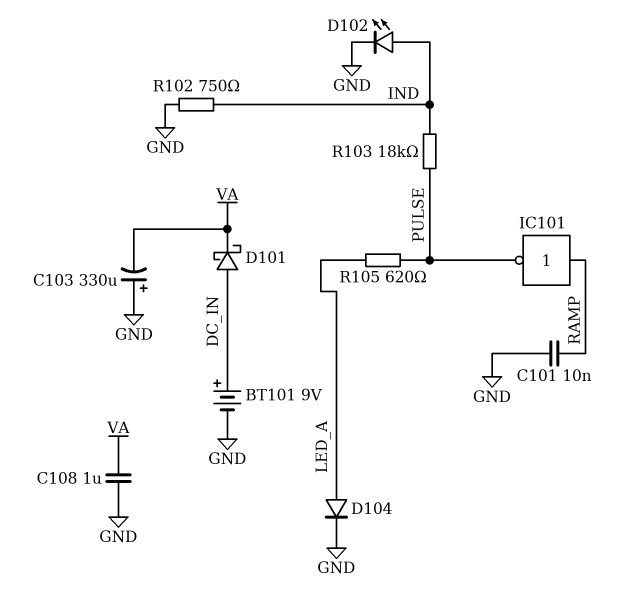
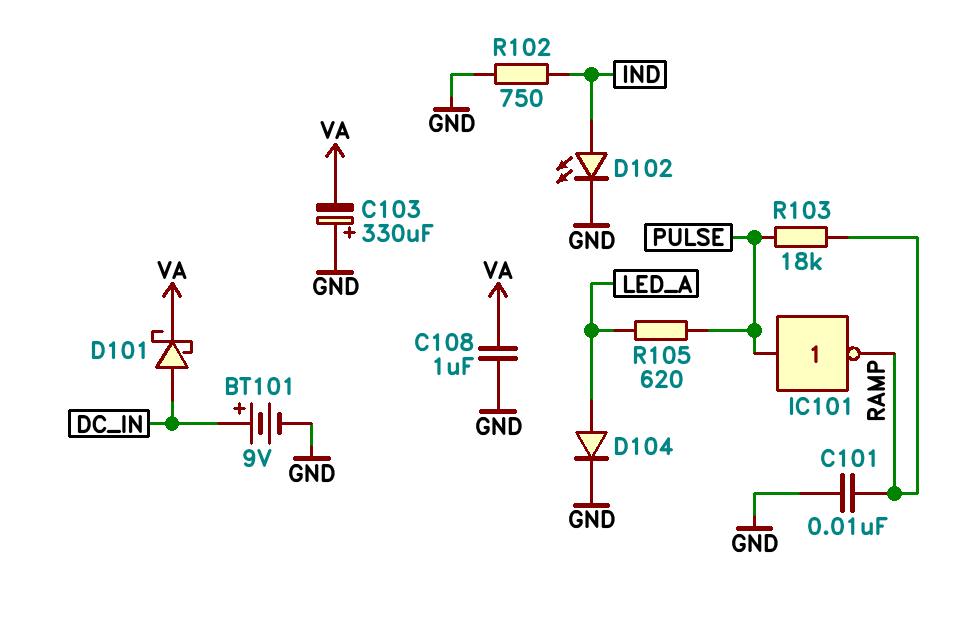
IC101: NOT (in RAMP, out PULSE) -> NOT (in PULSE, out RAMP)
R103: 18k (IND, PULSE) -> 18k (PULSE, RAMP)

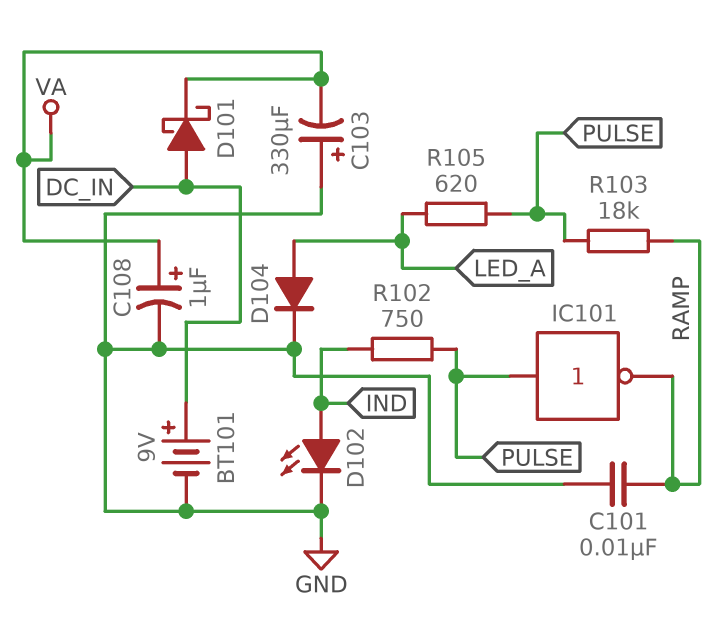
C108: 1uF (GND, VA) -> 1uF (plus VA, minus GND)
R102: 750 (GND, IND) -> 750 (IND, PULSE)

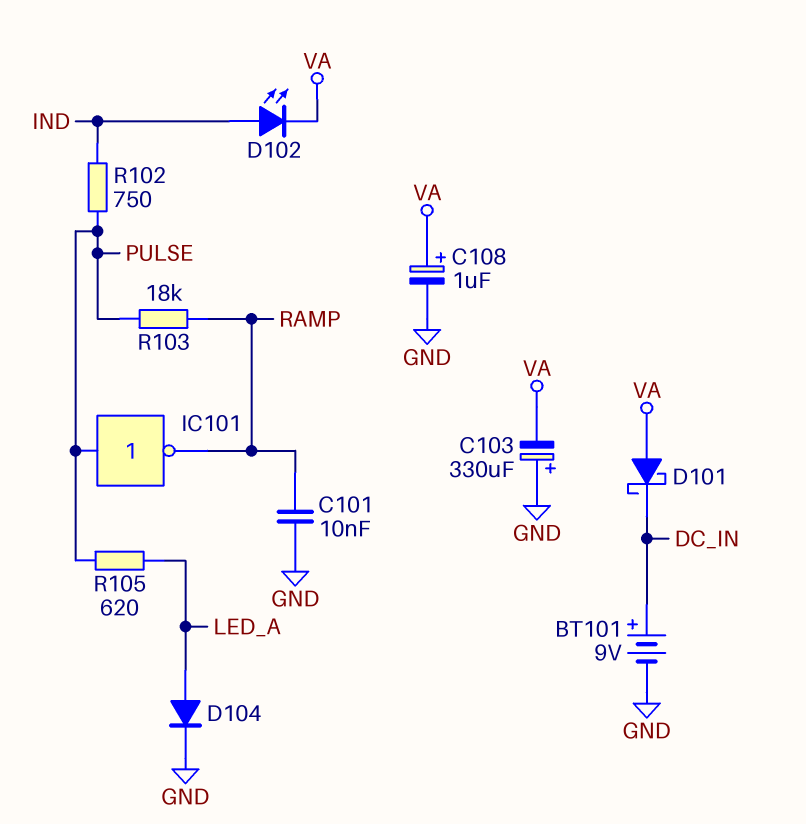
D101: schottky (A DC_IN, K VA) -> schottky (A VA, K DC_IN)
D102: LED (A IND, K GND) -> LED (A IND, K VA)

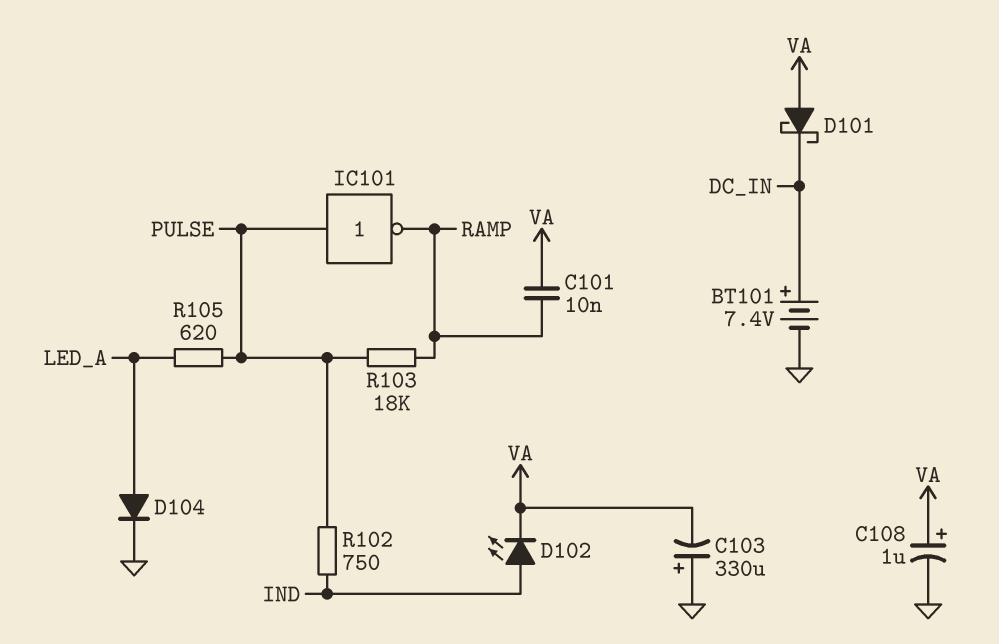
BT101: 9V (plus DC_IN, minus GND) -> 7.4V (plus DC_IN, minus GND)
C101: 10nF (GND, RAMP) -> 10nF (RAMP, VA)

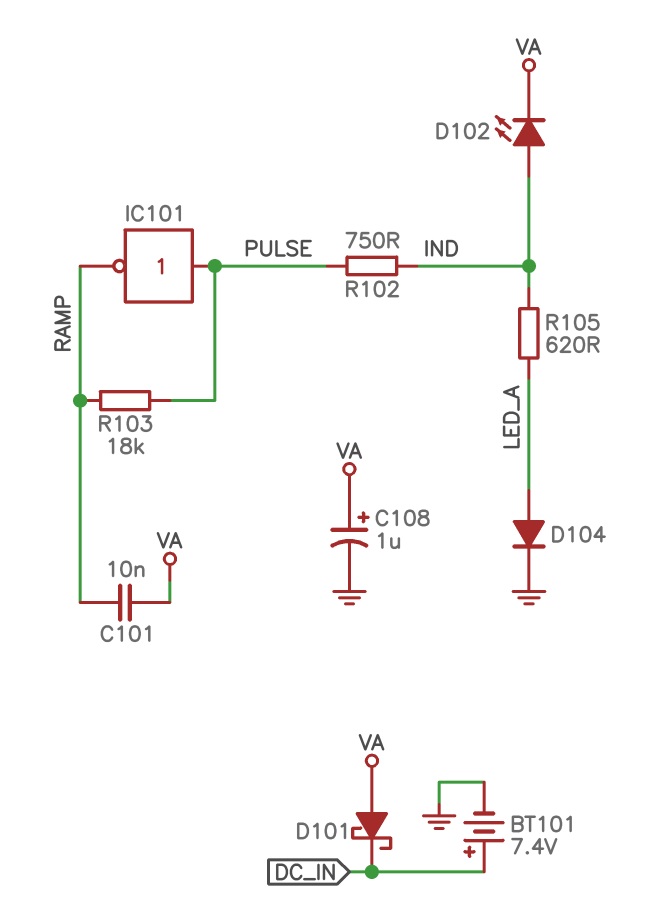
C103: 330uF (plus GND, minus VA) -> none
R105: 620 (LED_A, PULSE) -> 620 (IND, LED_A)

